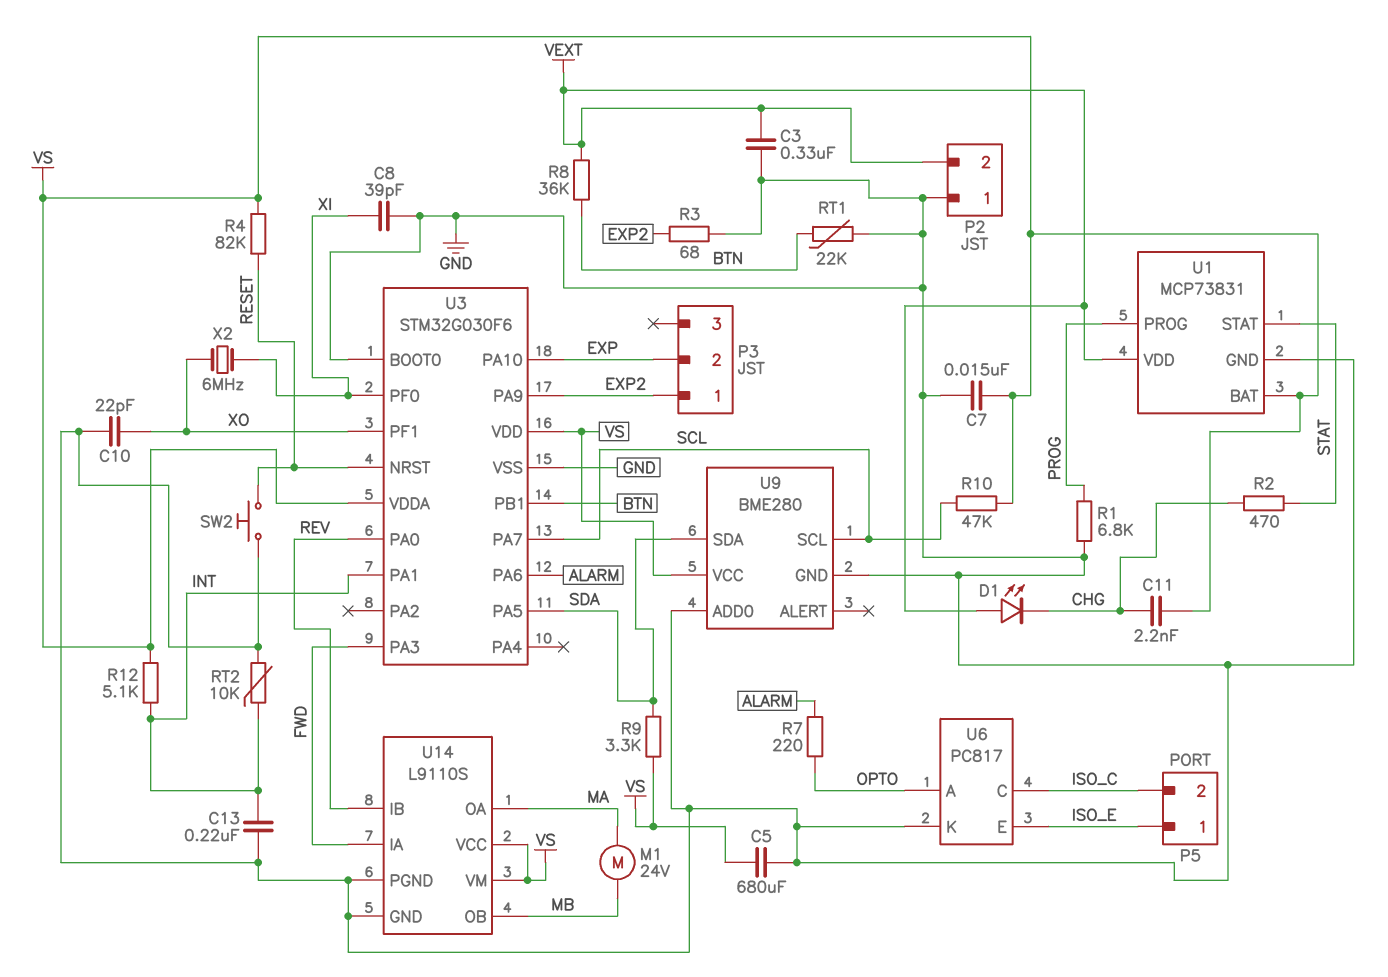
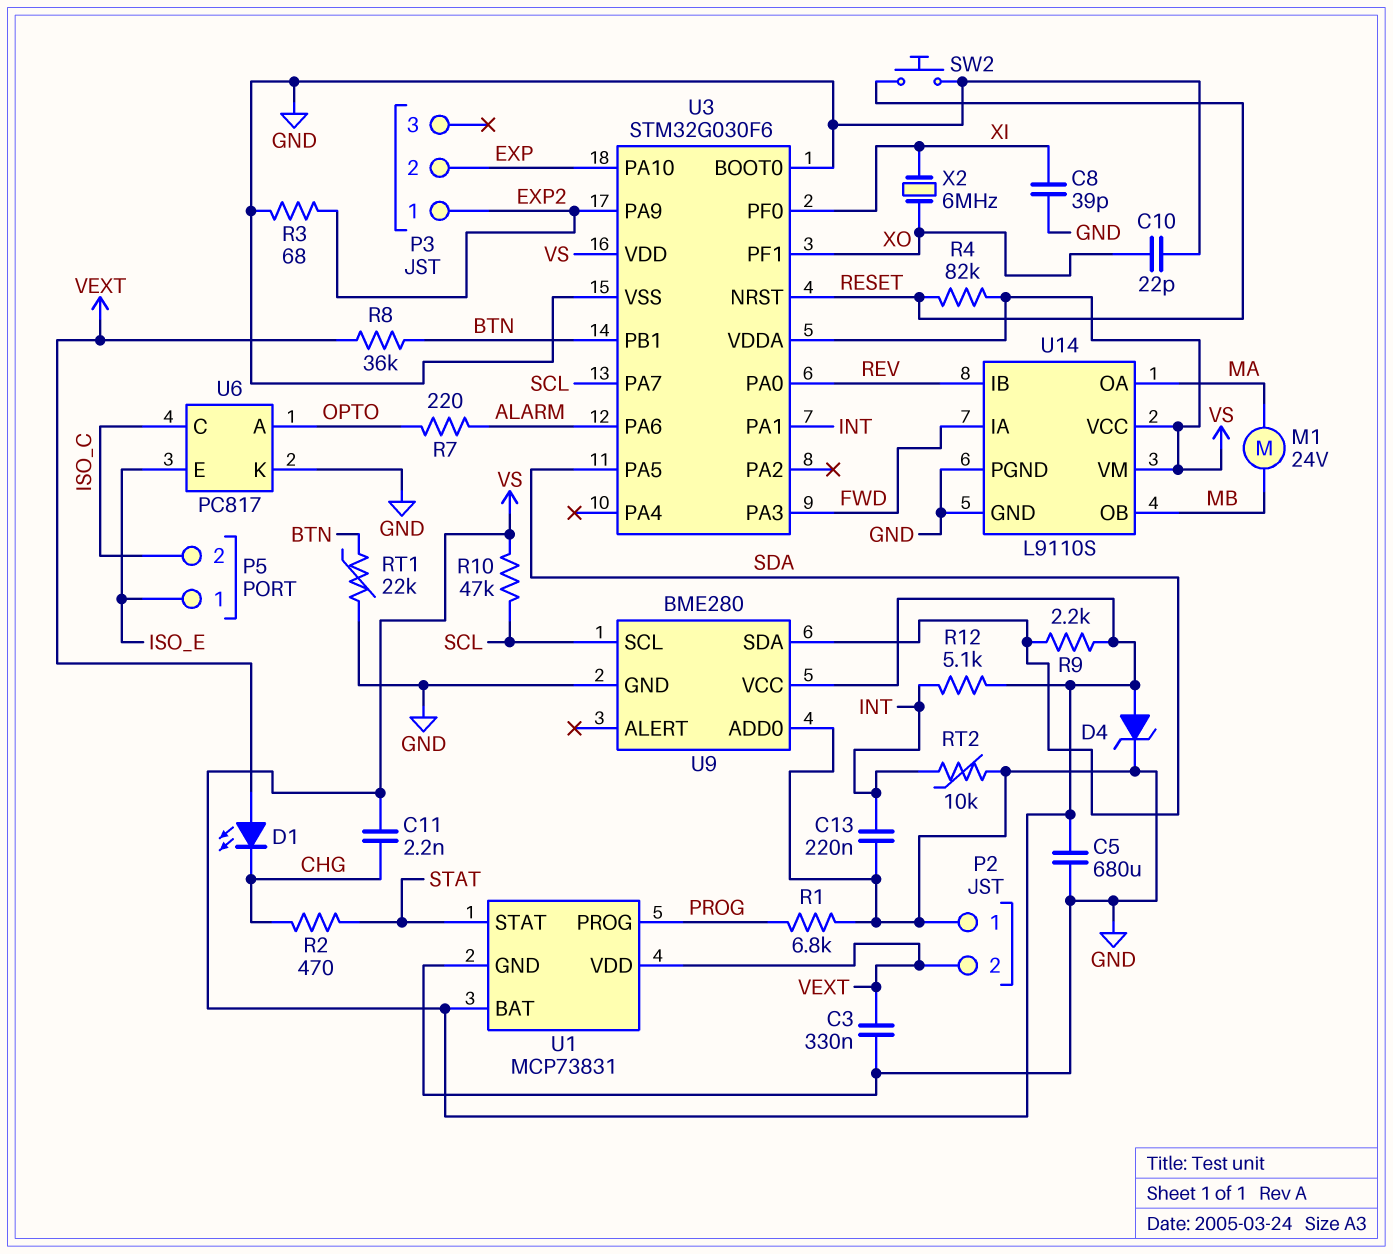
C7: 15nF (GND, VS) -> none
D4: none -> zener (A VS, K GND)
R9: 3.3k (SDA, VS) -> 2.2k (SDA, VS)

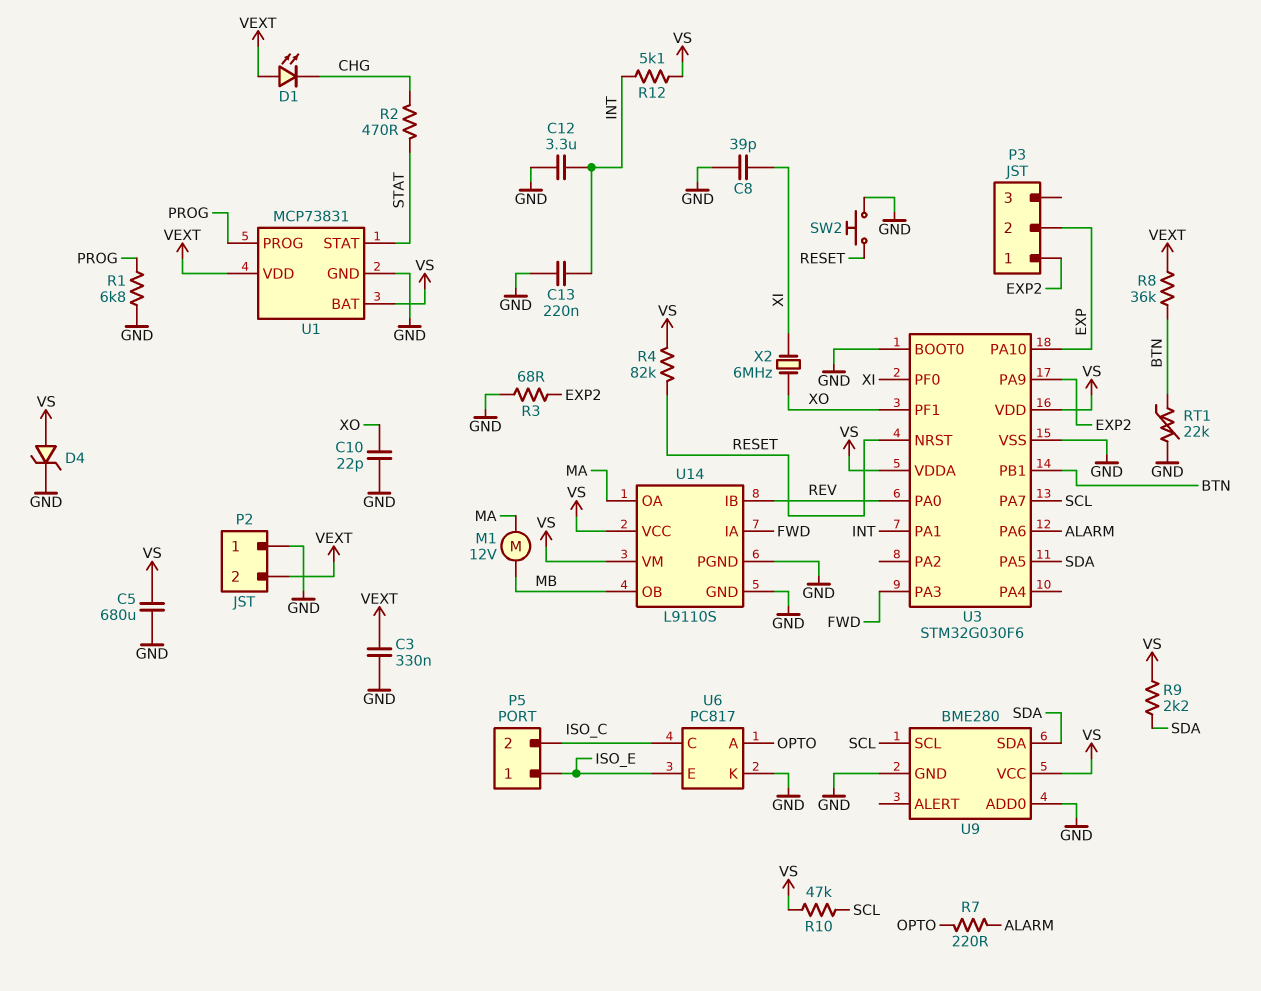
C11: 2.2nF (CHG, VS) -> none
C12: none -> 3.3uF (GND, INT)
M1: motor 24V (MA, MB) -> motor 12V (MA, MB)
RT2: 10k (GND, INT) -> none

